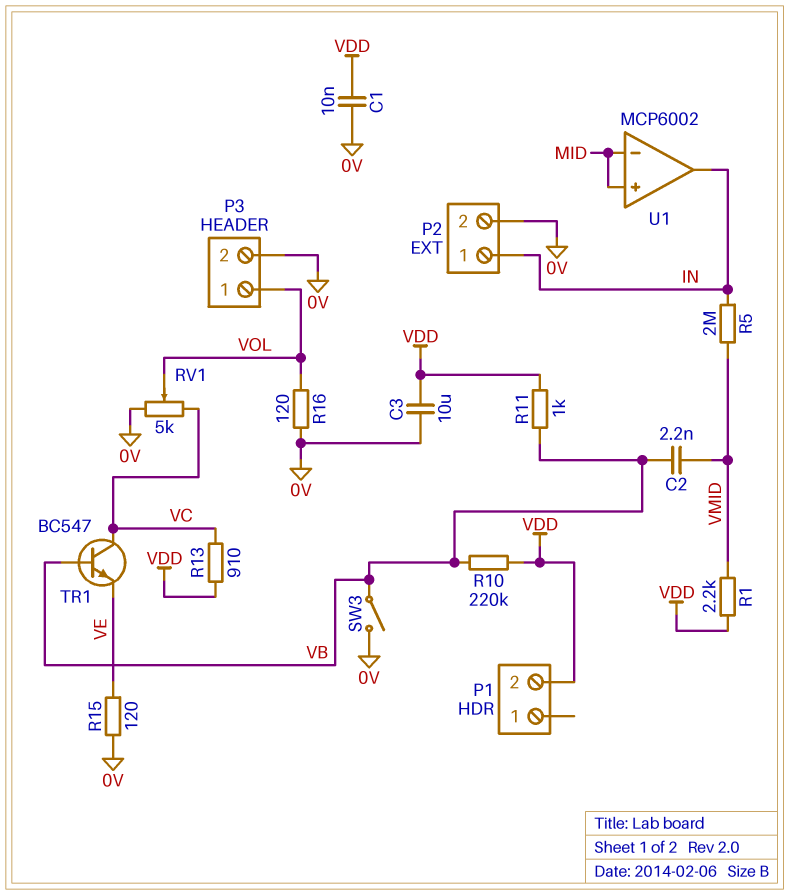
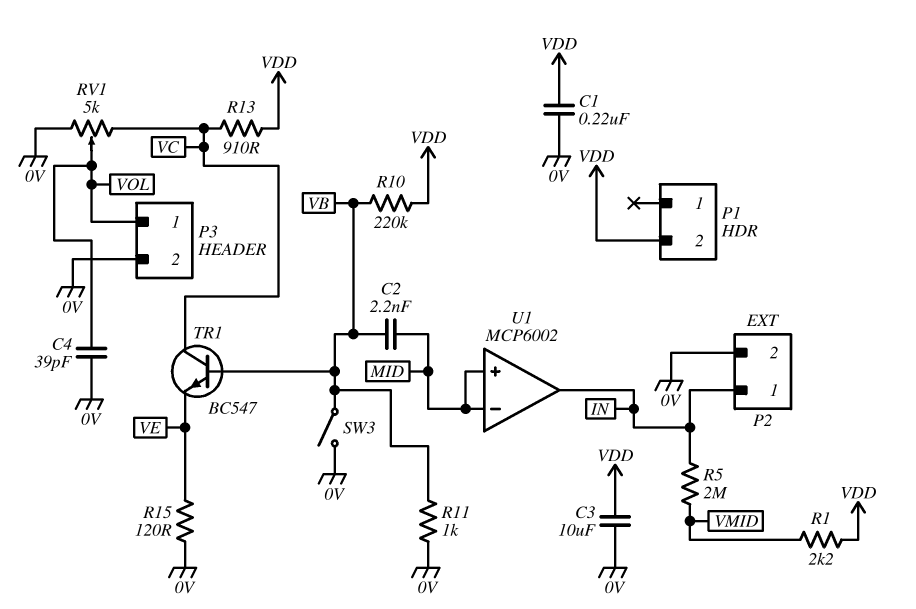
C1: 10nF (0V, VDD) -> 220nF (0V, VDD)
C2: 2.2nF (VB, VMID) -> 2.2nF (MID, VB)
C4: none -> 39pF (0V, VOL)
R11: 1k (VB, VDD) -> 1k (0V, VB)
R16: 120 (0V, VOL) -> none

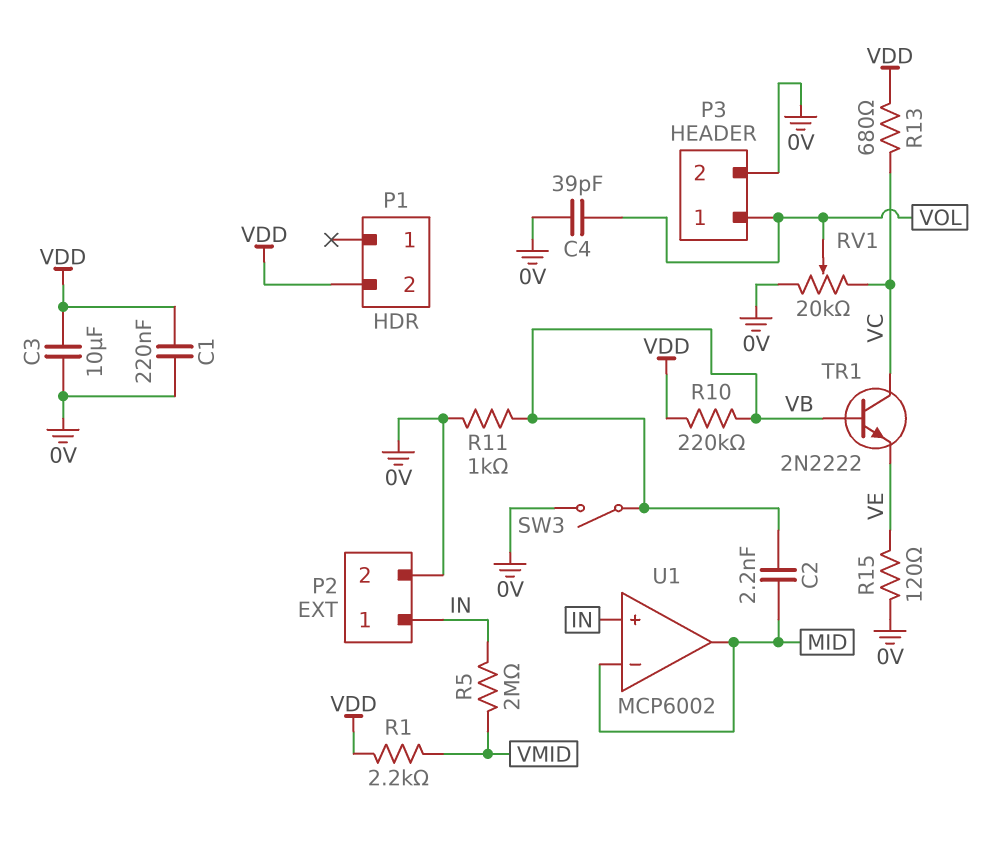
R13: 910 (VC, VDD) -> 680 (VC, VDD)
RV1: 5k (0V, VC, wiper VOL) -> 20k (0V, VC, wiper VOL)
TR1: NPN BC547 (B VB, C VC, E VE) -> NPN 2N2222 (B VB, C VC, E VE)
U1 pin in+: MID -> IN
U1 pin out: IN -> MID

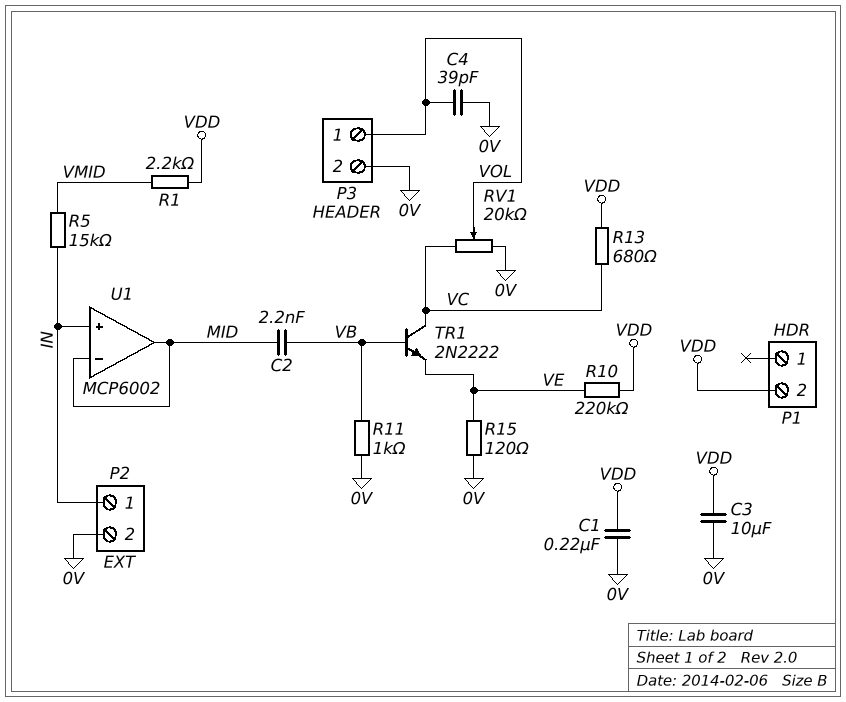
R5: 2M (IN, VMID) -> 15k (IN, VMID)
R10: 220k (VB, VDD) -> 220k (VDD, VE)
SW3: switch (0V, VB) -> none

